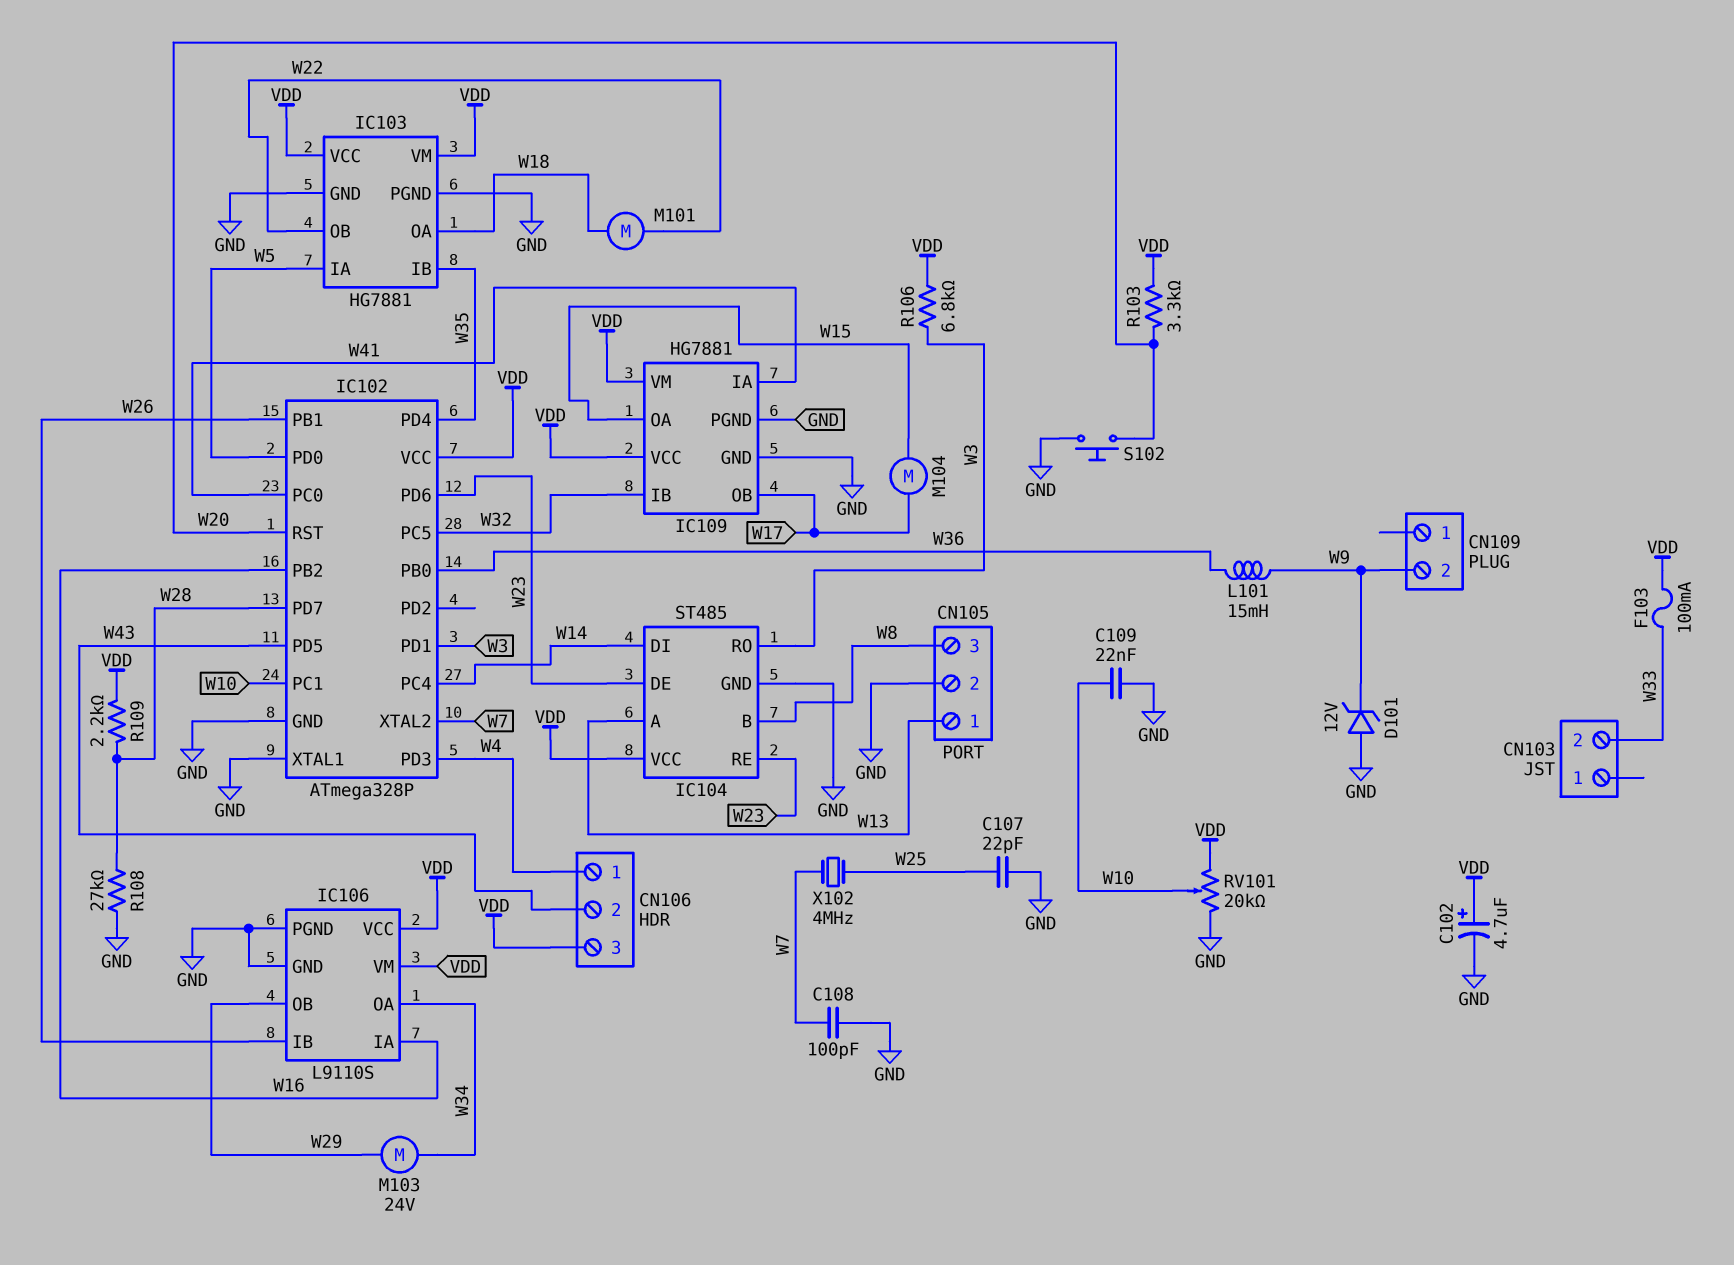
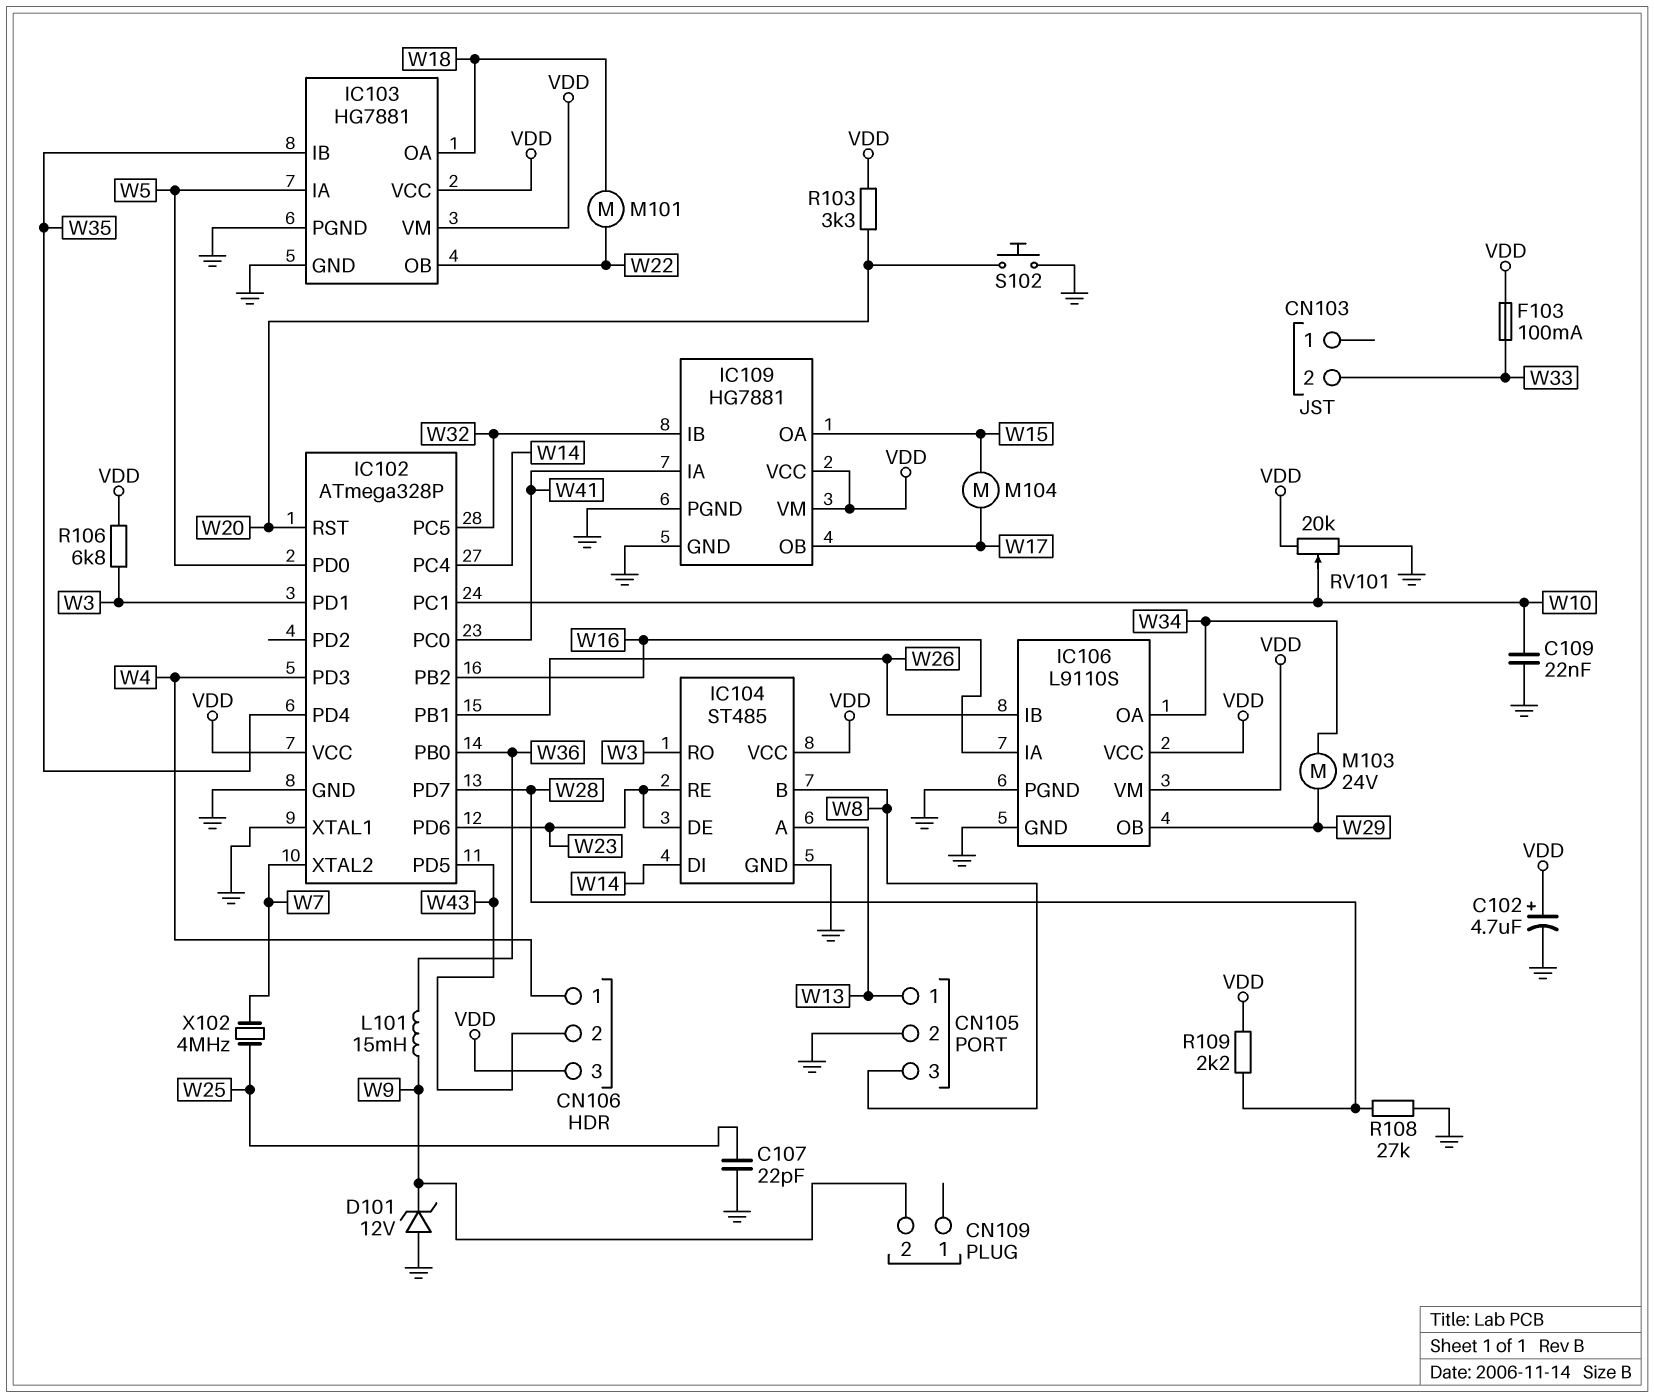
C108: 100pF (GND, W7) -> none

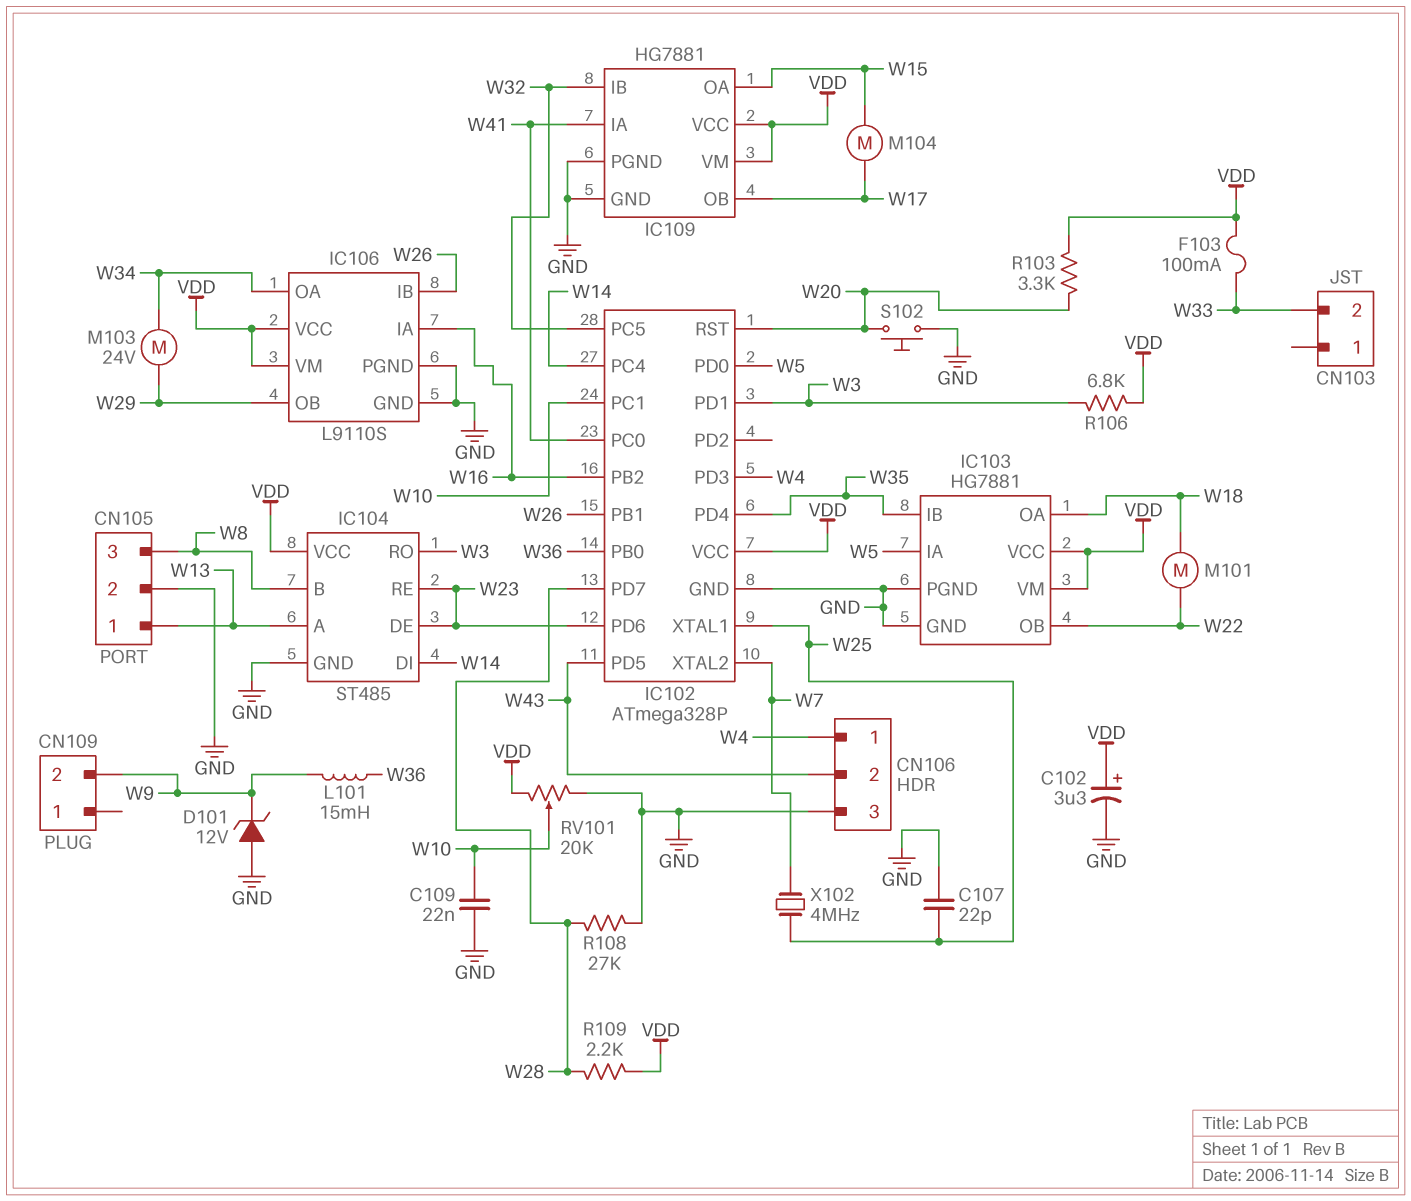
C102: 4.7uF (plus VDD, minus GND) -> 3.3uF (plus VDD, minus GND)
CN106 pin 3: VDD -> GND
IC102 pin XTAL1: GND -> W25

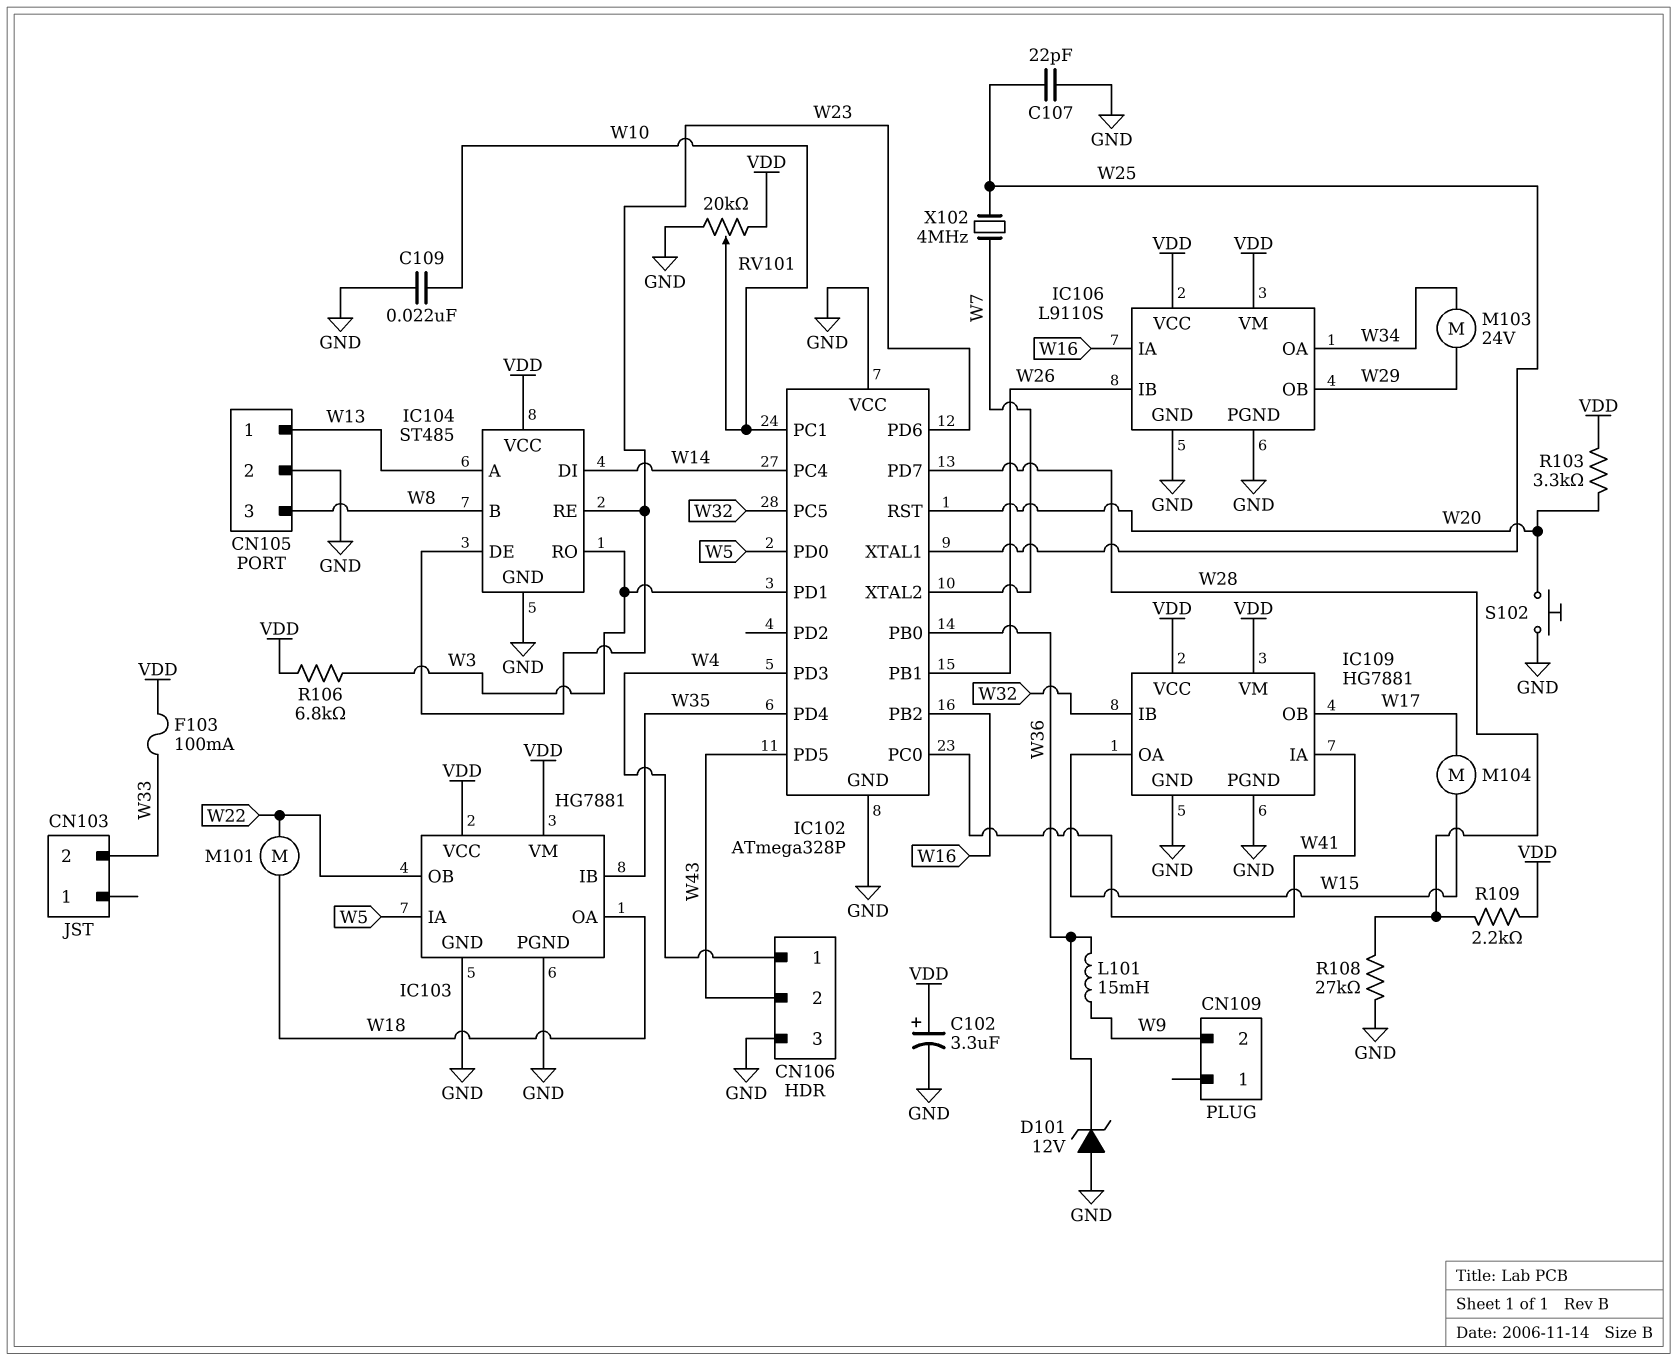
D101: zener 12V (A GND, K W9) -> zener 12V (A GND, K W36)
IC102 pin VCC: VDD -> GND

